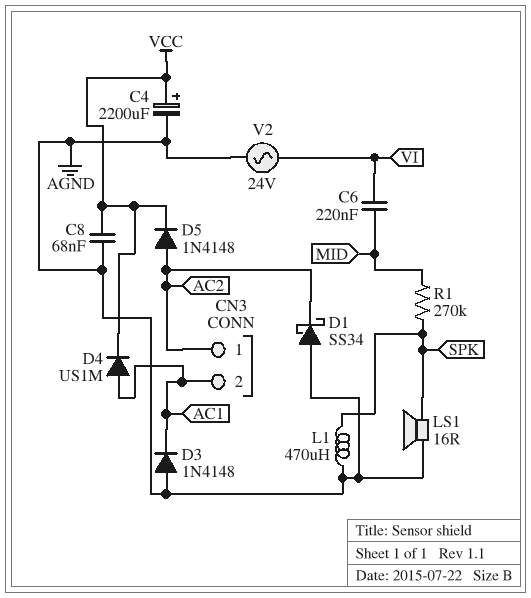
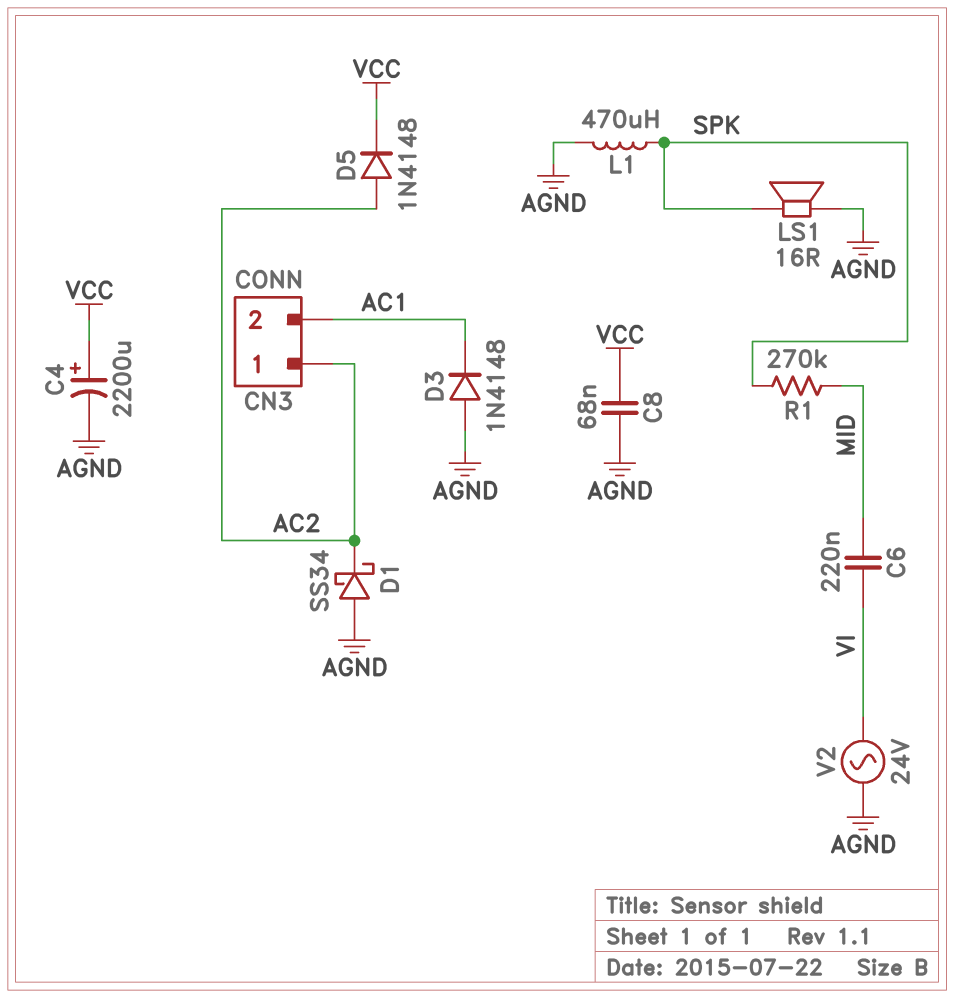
D4: diode US1M (A AC1, K VCC) -> none

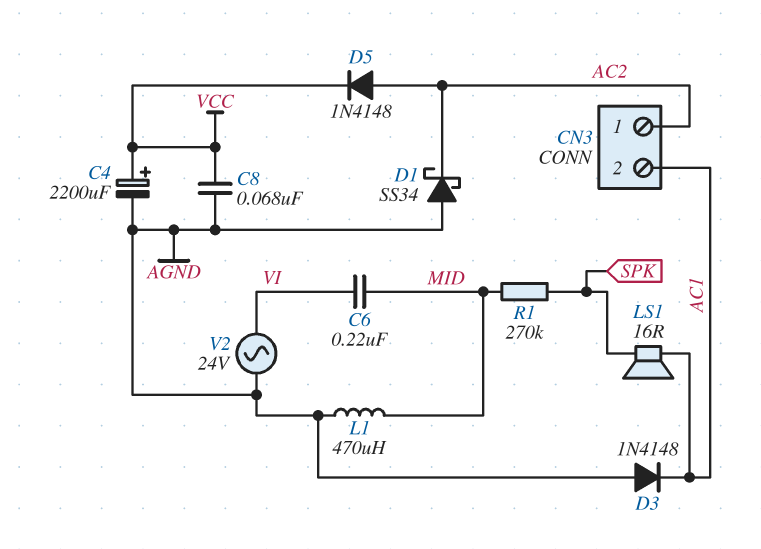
L1: 470uH (AGND, SPK) -> 470uH (AGND, MID)
LS1: speaker 16R (AGND, SPK) -> speaker 16R (AC1, SPK)

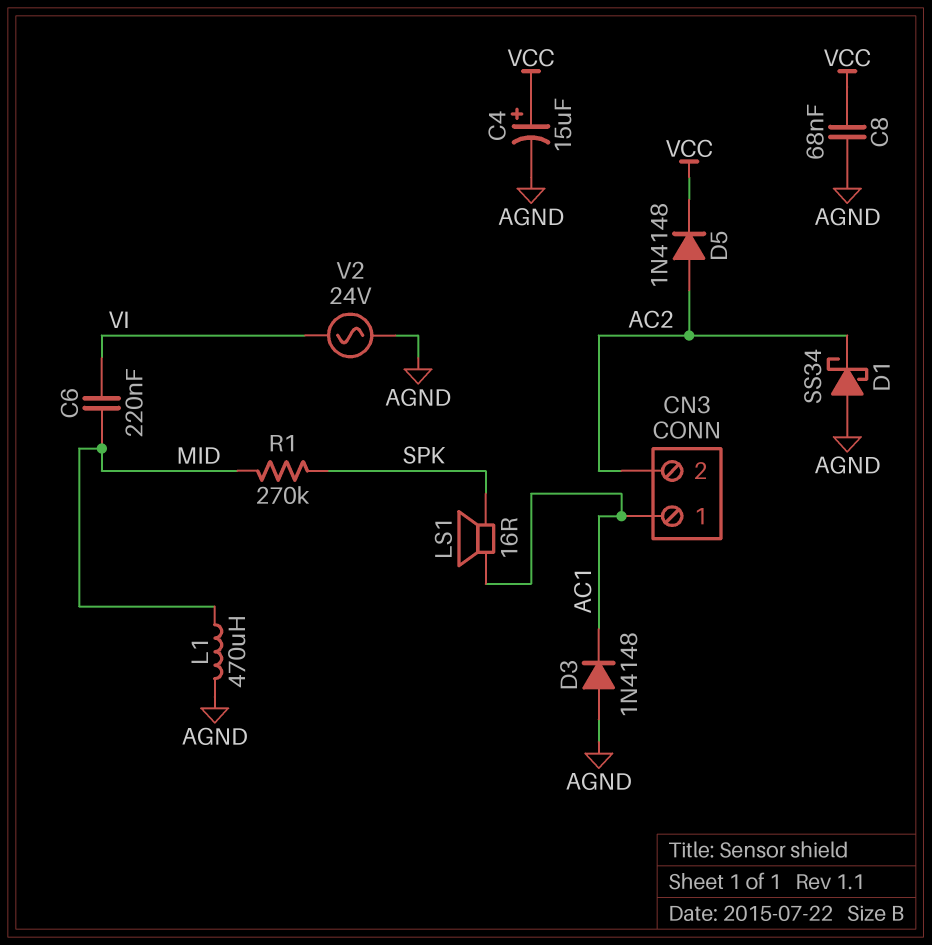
C4: 2200uF (plus VCC, minus AGND) -> 15uF (plus VCC, minus AGND)
CN3 pin 1: AC2 -> AC1
CN3 pin 2: AC1 -> AC2

